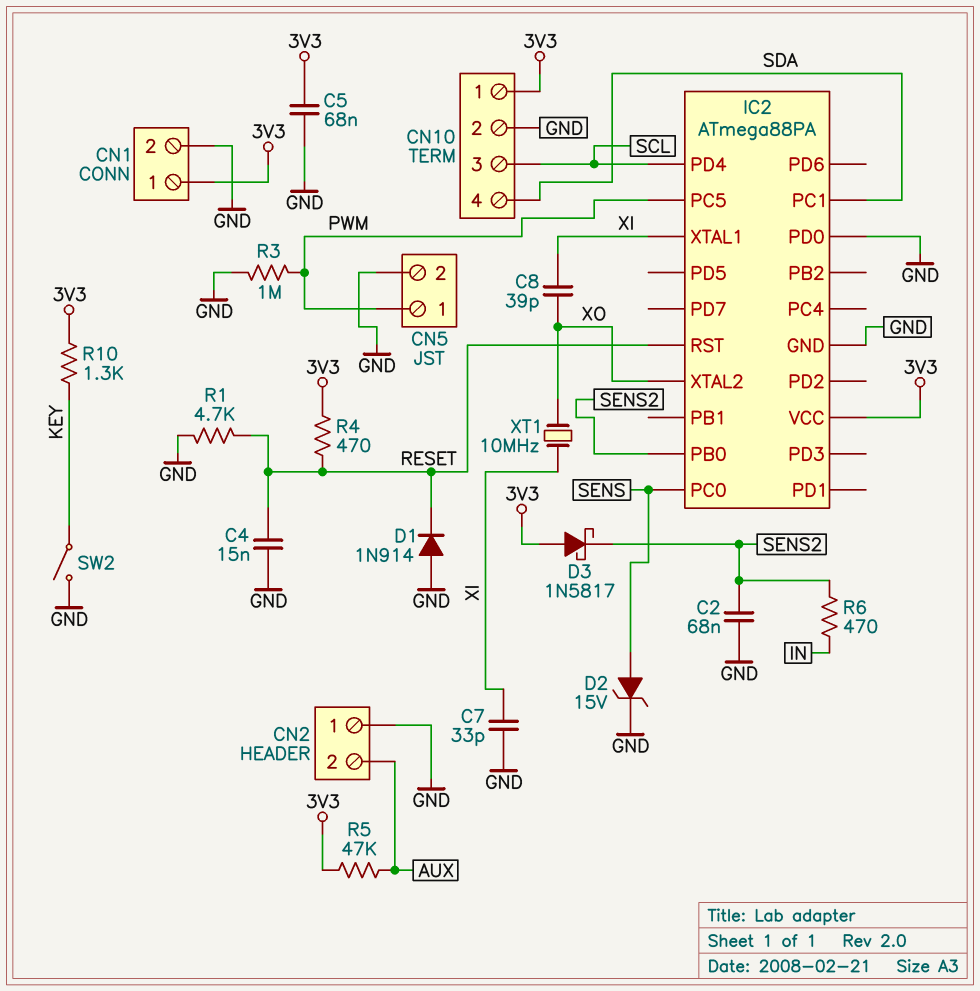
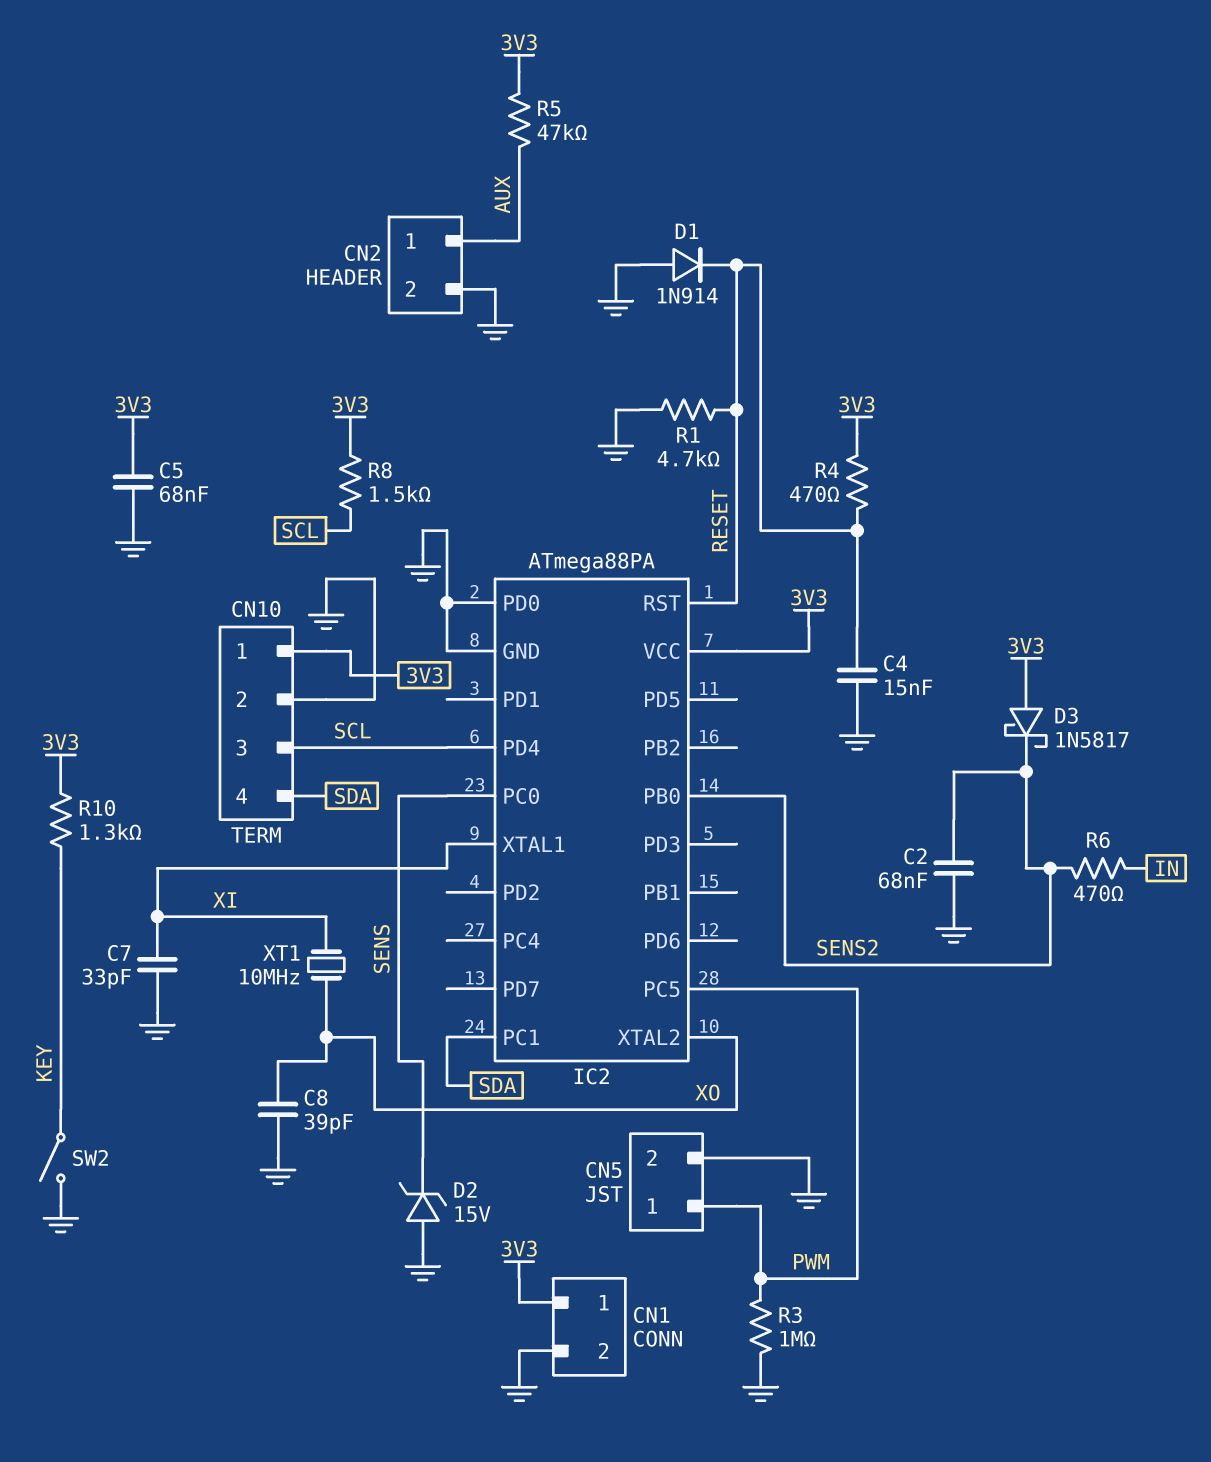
C8: 39pF (XI, XO) -> 39pF (GND, XO)
CN2 pin 1: GND -> AUX
CN2 pin 2: AUX -> GND
D2: zener 15V (A SENS, K GND) -> zener 15V (A GND, K SENS)
R8: none -> 1.5k (3V3, SCL)

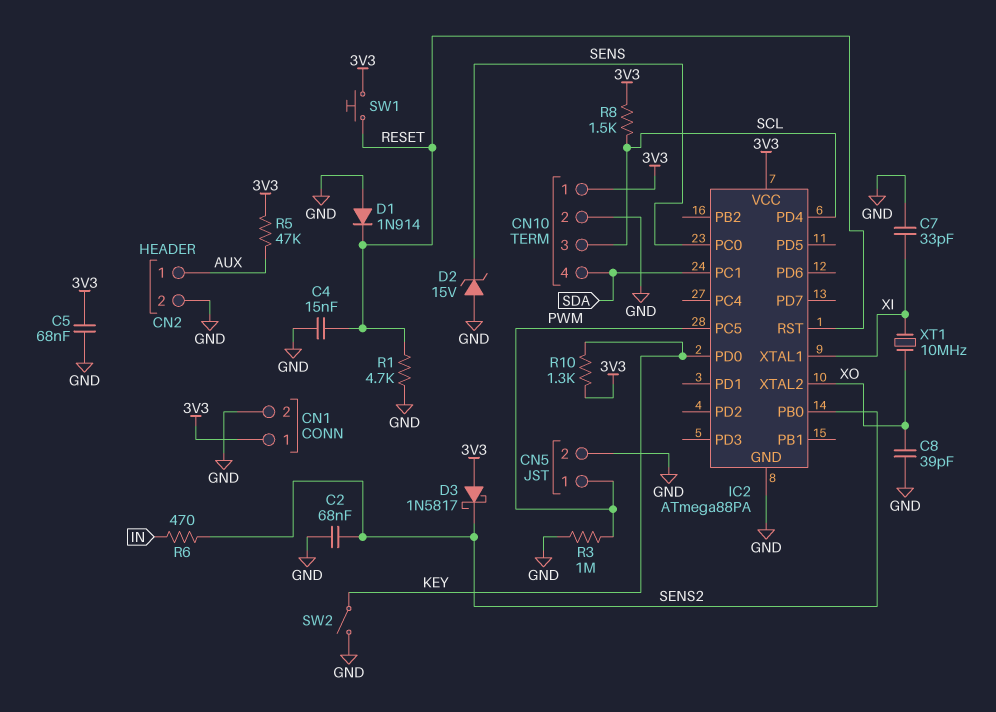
IC2 pin PD0: GND -> KEY
R4: 470 (3V3, RESET) -> none
SW1: none -> button (3V3, RESET)

